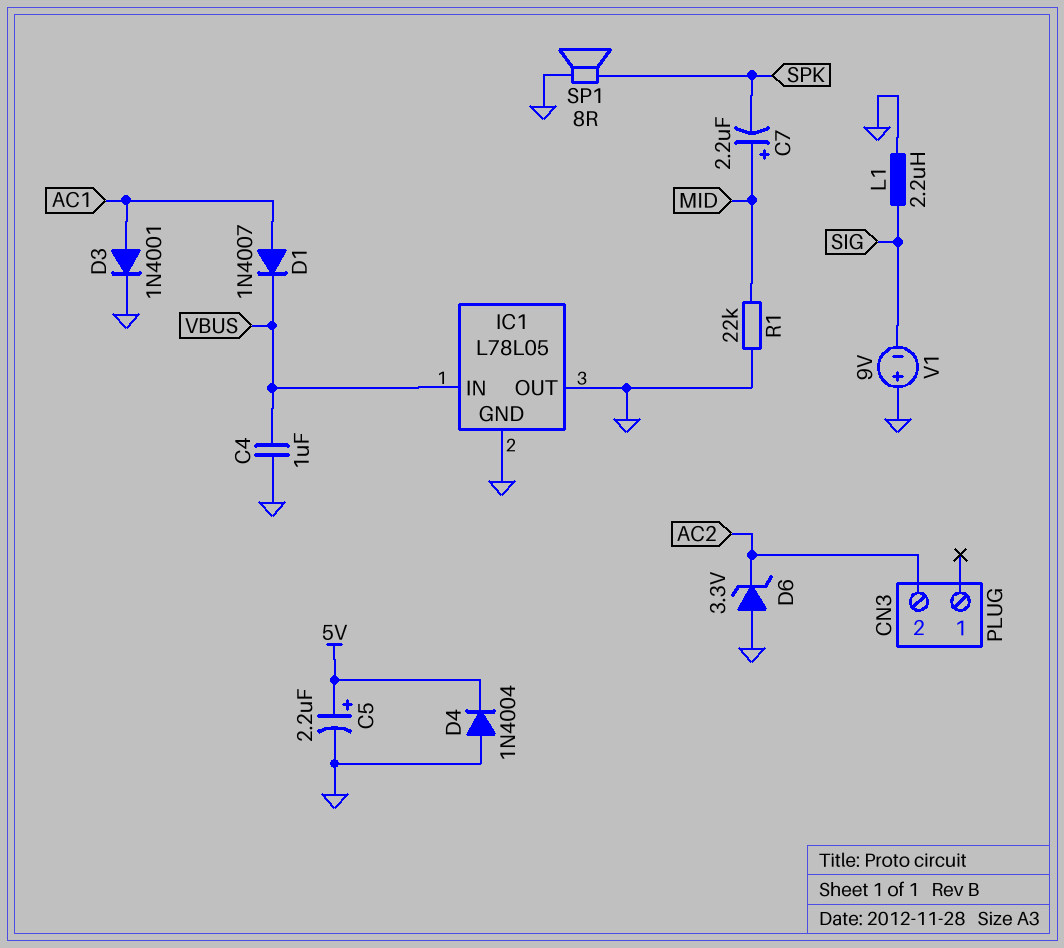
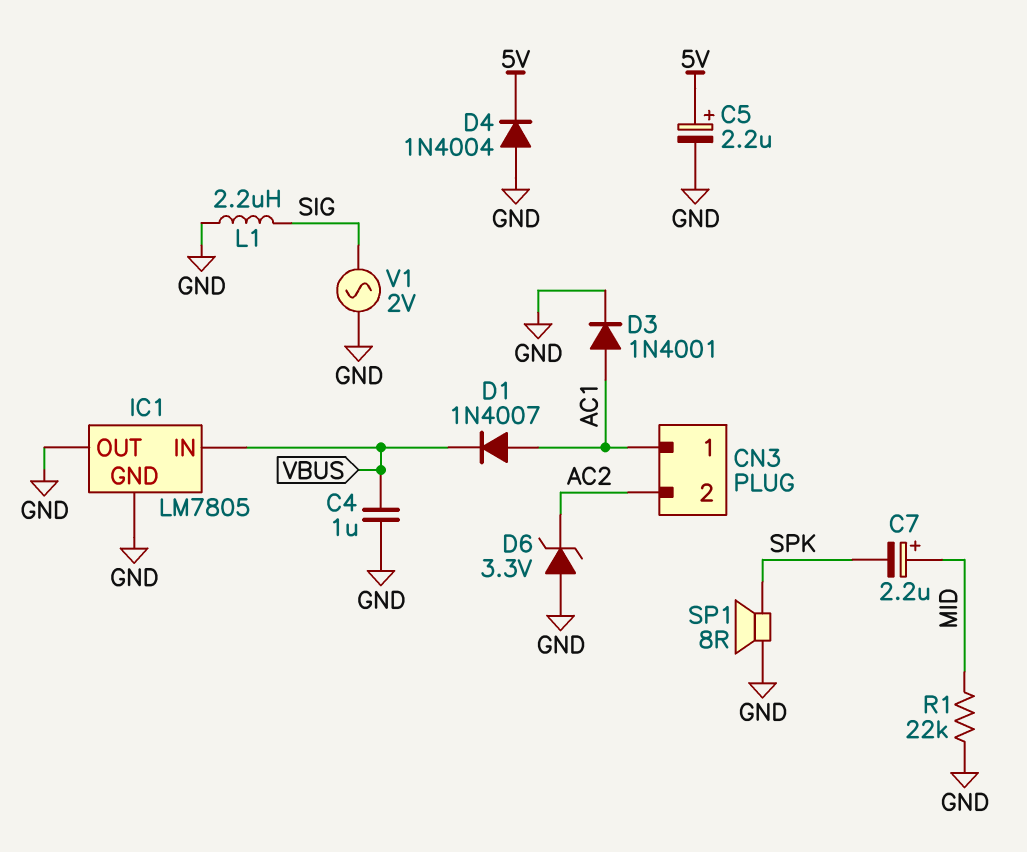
CN3 pin 1: none -> AC1
IC1: L78L05 -> LM7805
V1: 9V (plus GND, minus SIG) -> AC 2V (GND, SIG)

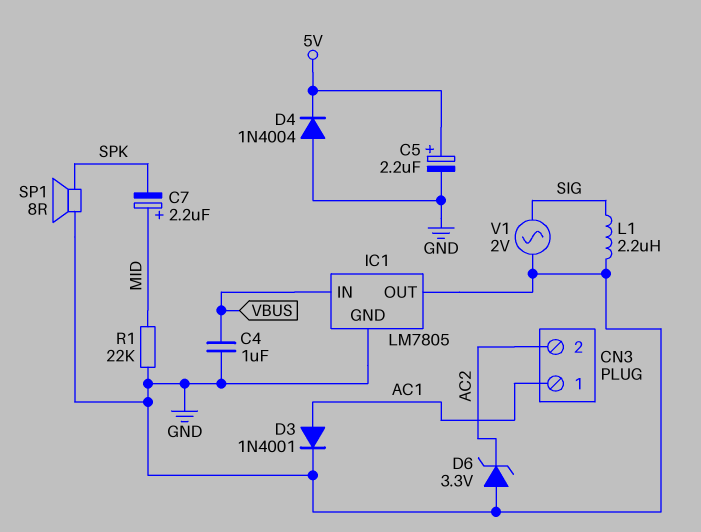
D1: diode 1N4007 (A AC1, K VBUS) -> none

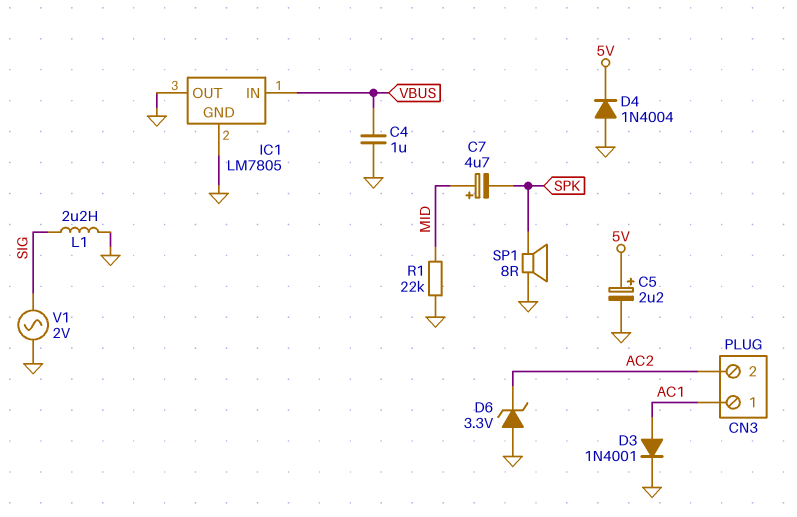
C7: 2.2uF (plus MID, minus SPK) -> 4.7uF (plus MID, minus SPK)

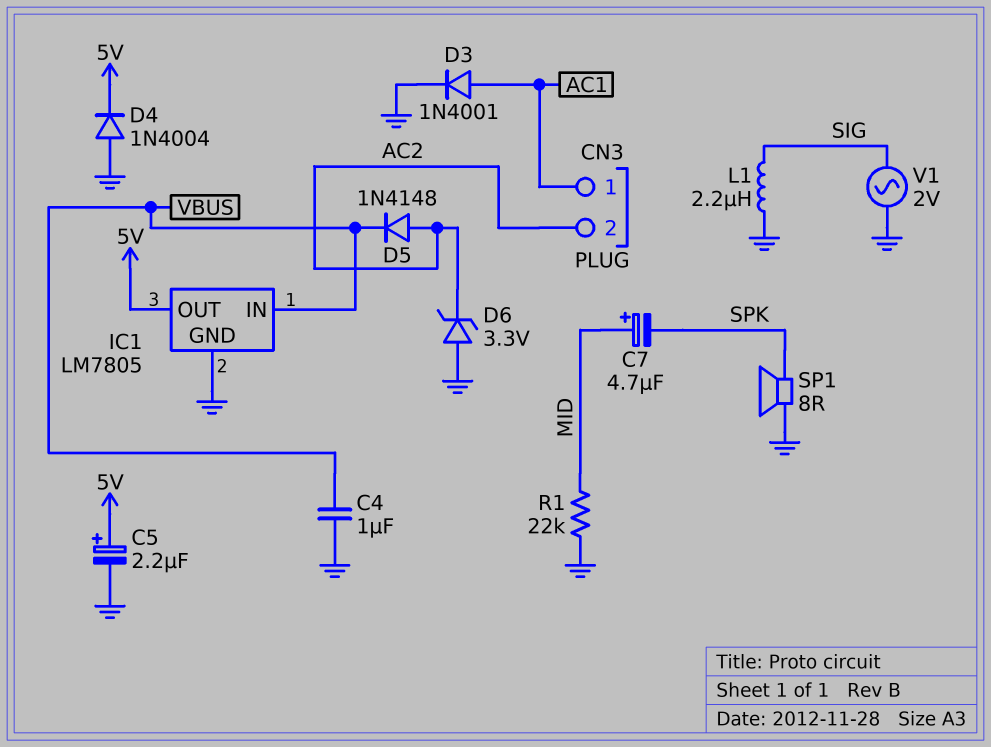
D5: none -> diode 1N4148 (A AC2, K VBUS)
IC1 pin OUT: GND -> 5V

